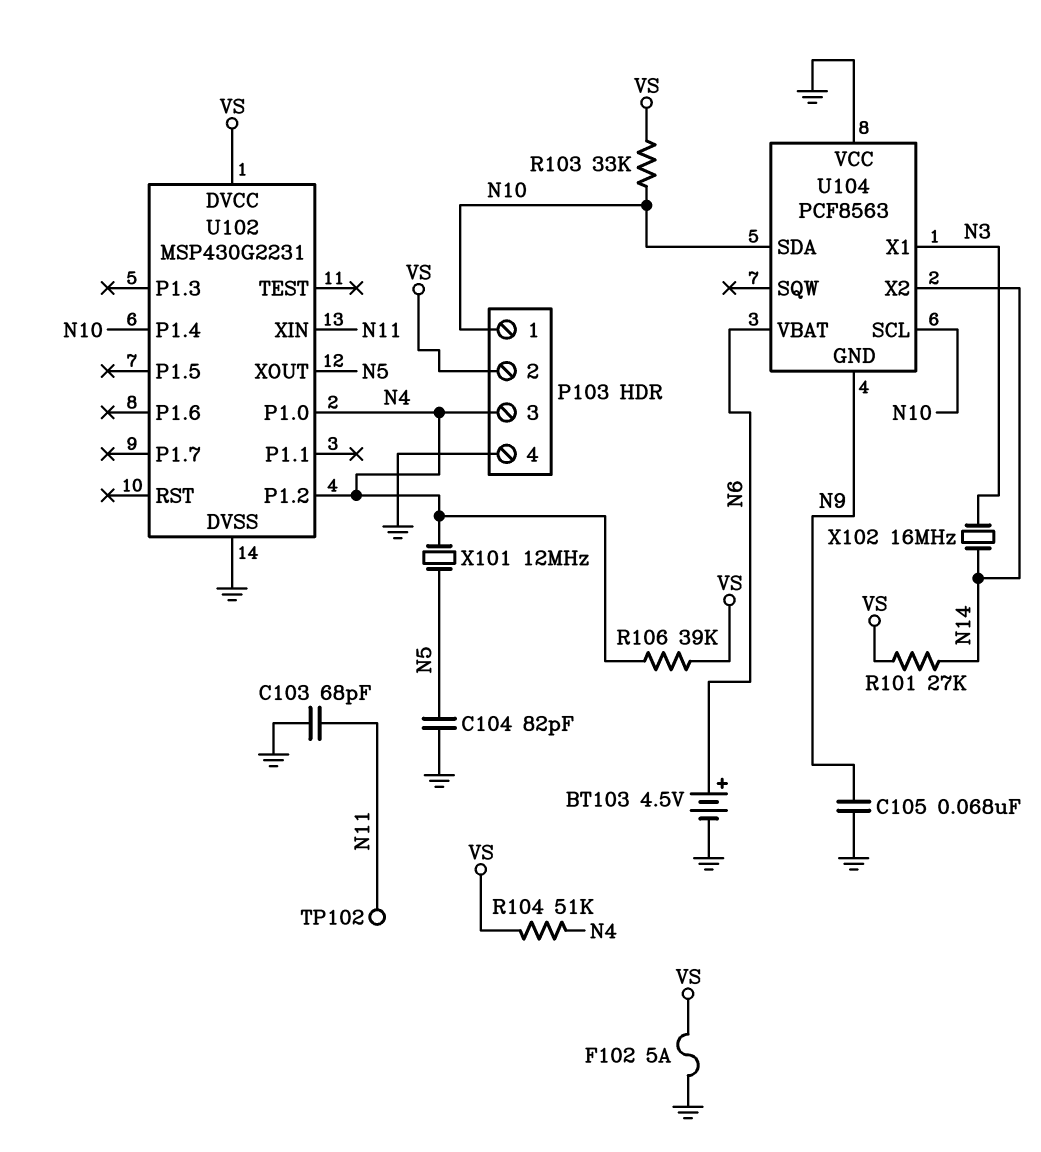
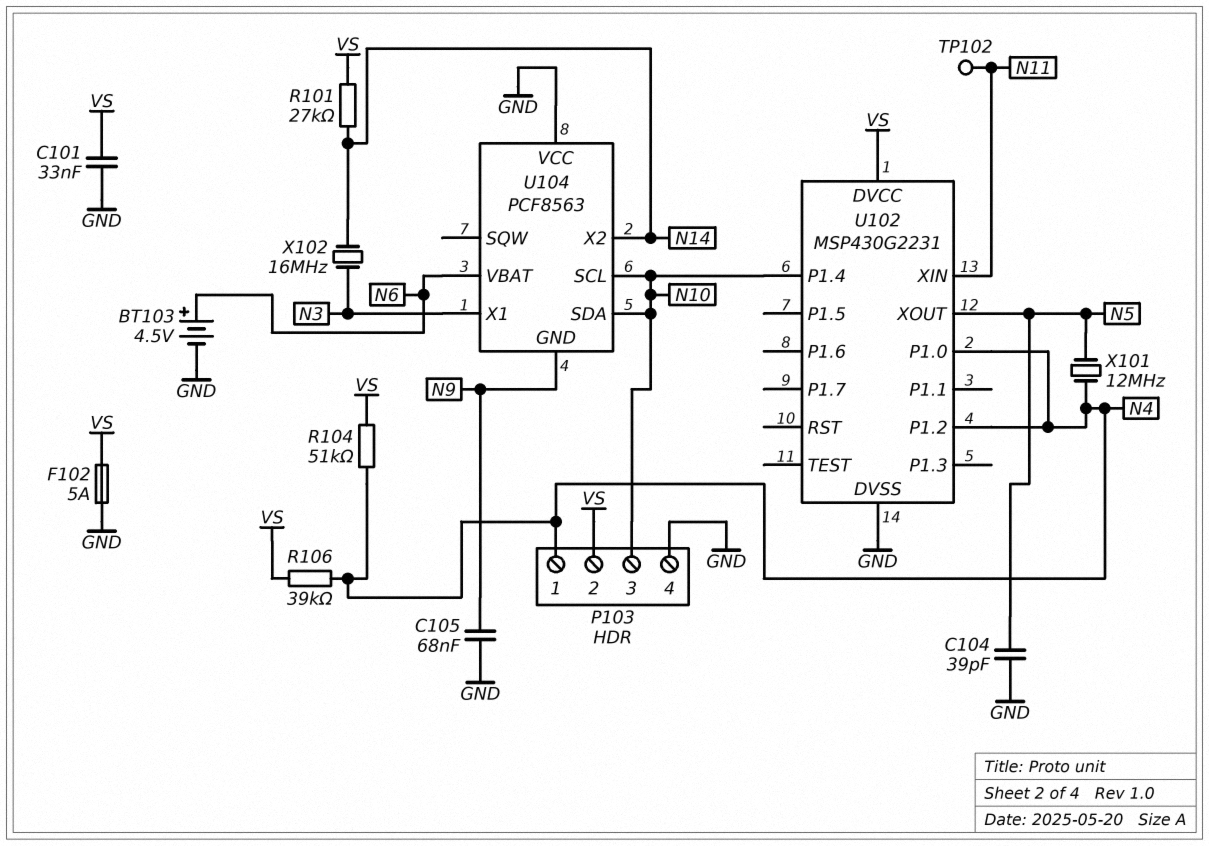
C101: none -> 33nF (GND, VS)
C103: 68pF (GND, N11) -> none
C104: 82pF (GND, N5) -> 39pF (GND, N5)
P103 pin 1: N10 -> N4
P103 pin 3: N4 -> N10
R103: 33k (N10, VS) -> none

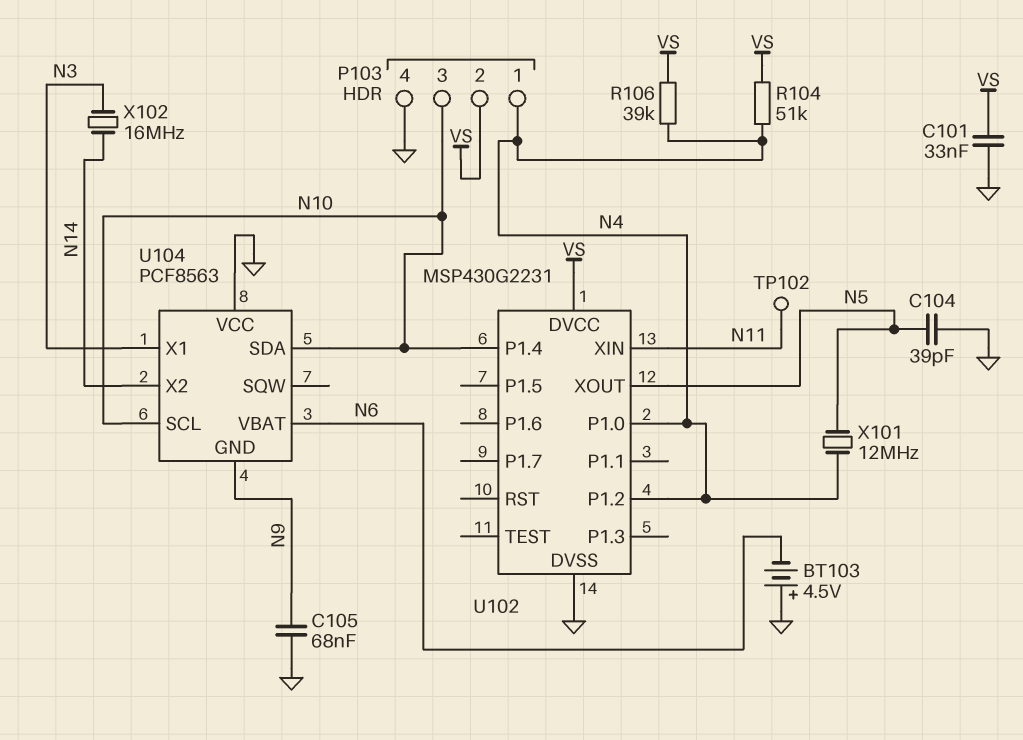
BT103: 4.5V (plus N6, minus GND) -> 4.5V (plus GND, minus N6)
F102: 5A (GND, VS) -> none
R101: 27k (N14, VS) -> none

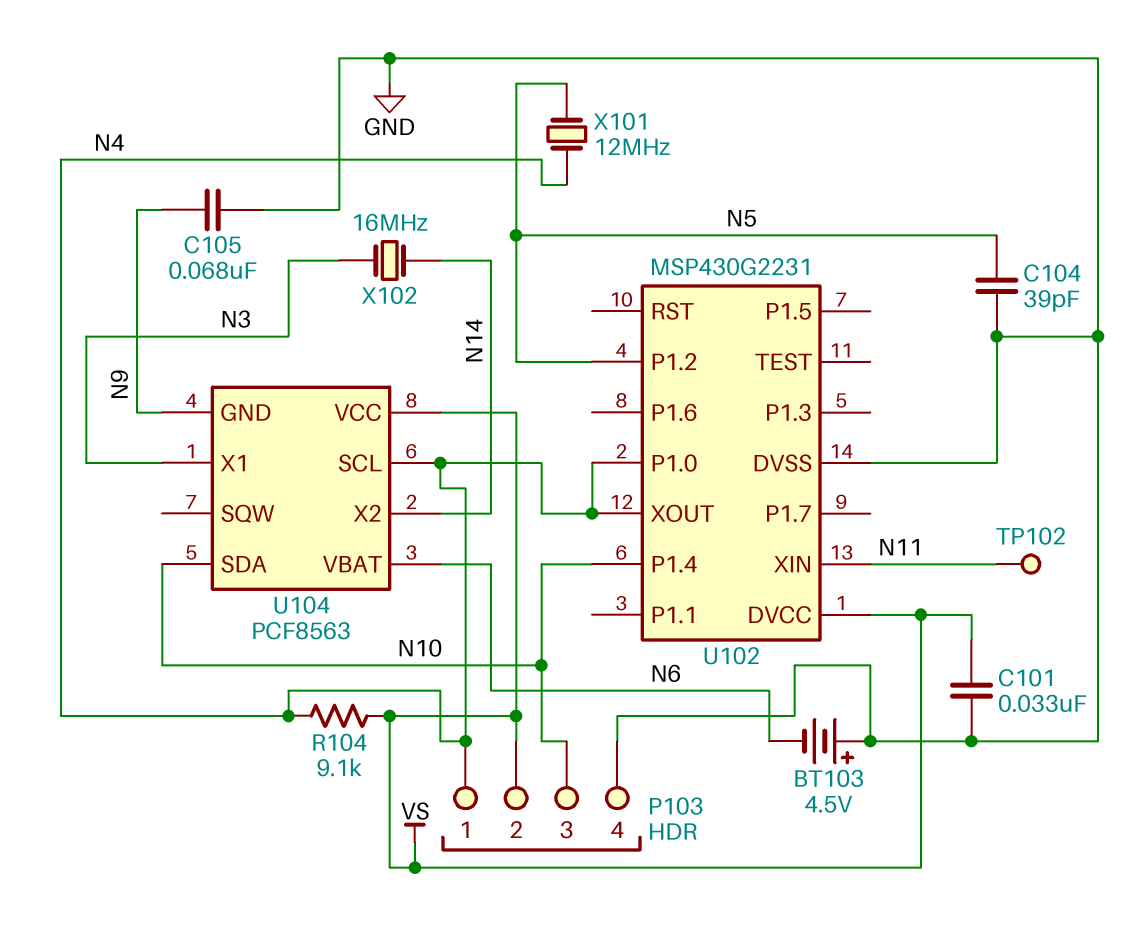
R104: 51k (N4, VS) -> 9.1k (N4, VS)
R106: 39k (N4, VS) -> none
U102 pin P1.2: N4 -> N5
U102 pin XOUT: N5 -> N4
U104 pin SCL: N10 -> N4
U104 pin VCC: GND -> VS

